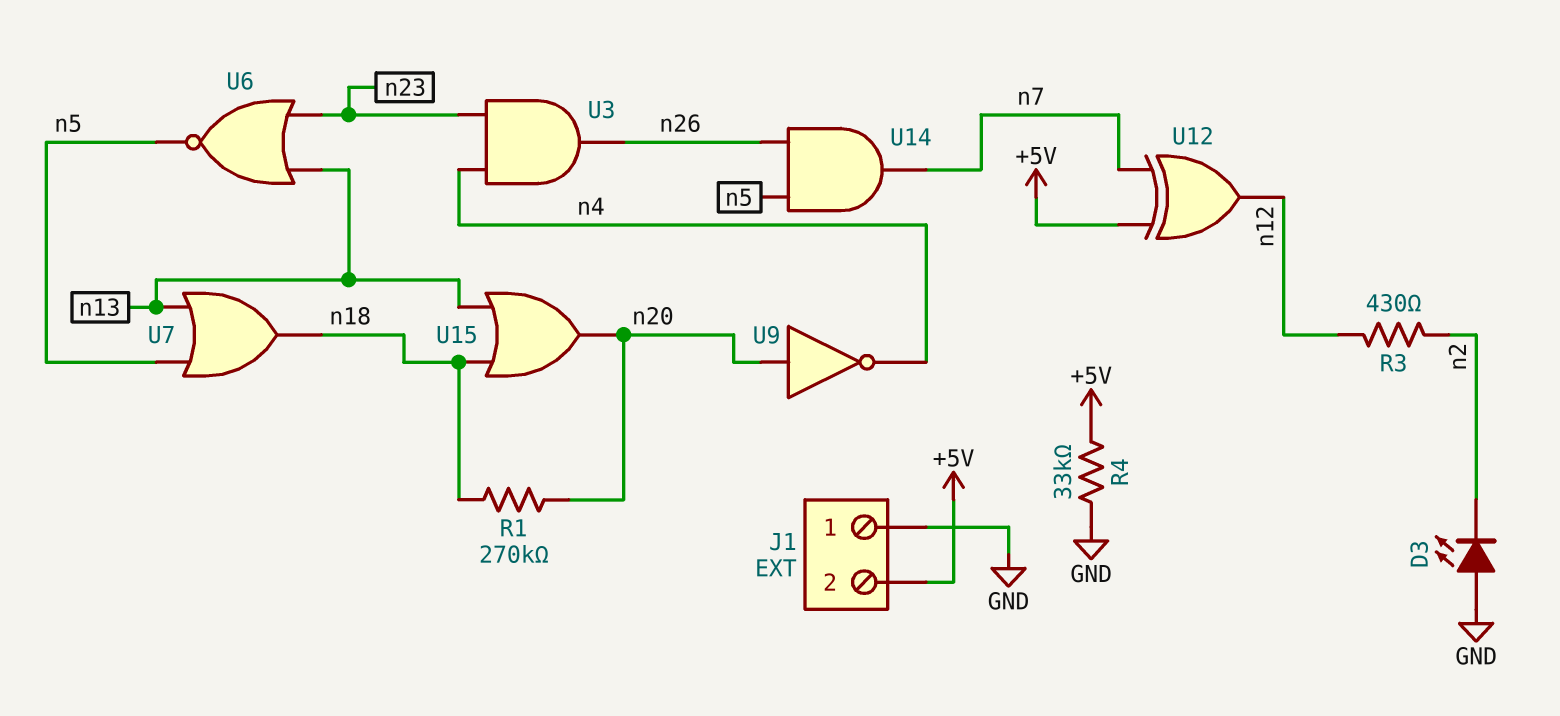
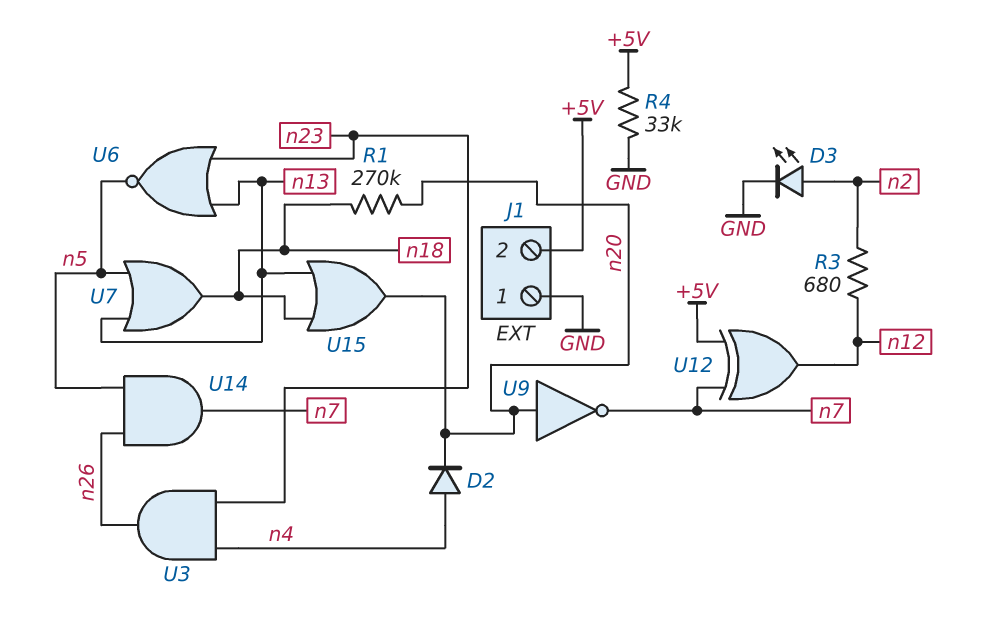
D2: none -> diode (A n4, K n20)
D3: LED (A GND, K n2) -> LED (A n2, K GND)
R3: 430 (n2, n12) -> 680 (n2, n12)
U9: NOT (in n20, out n4) -> NOT (in n20, out n7)

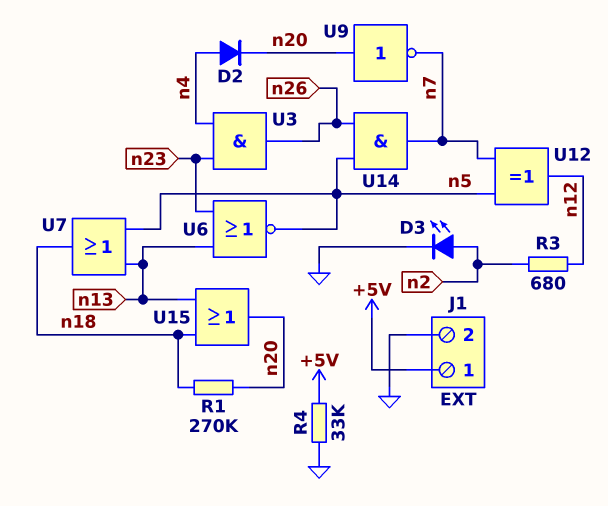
J1 pin 1: GND -> +5V
J1 pin 2: +5V -> GND
U12: XOR (in +5V, in n7, out n12) -> XOR (in n5, in n7, out n12)

